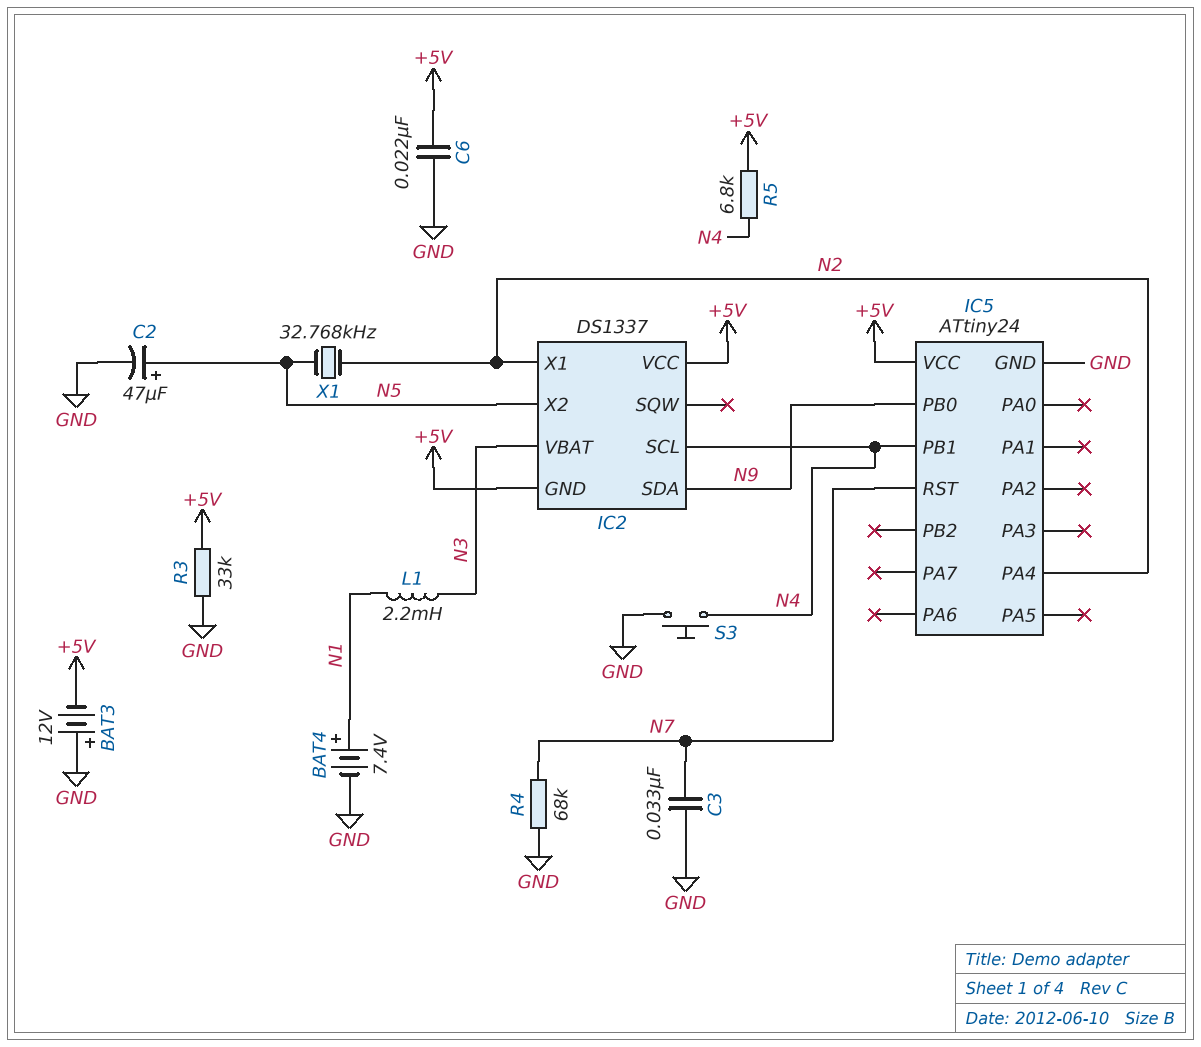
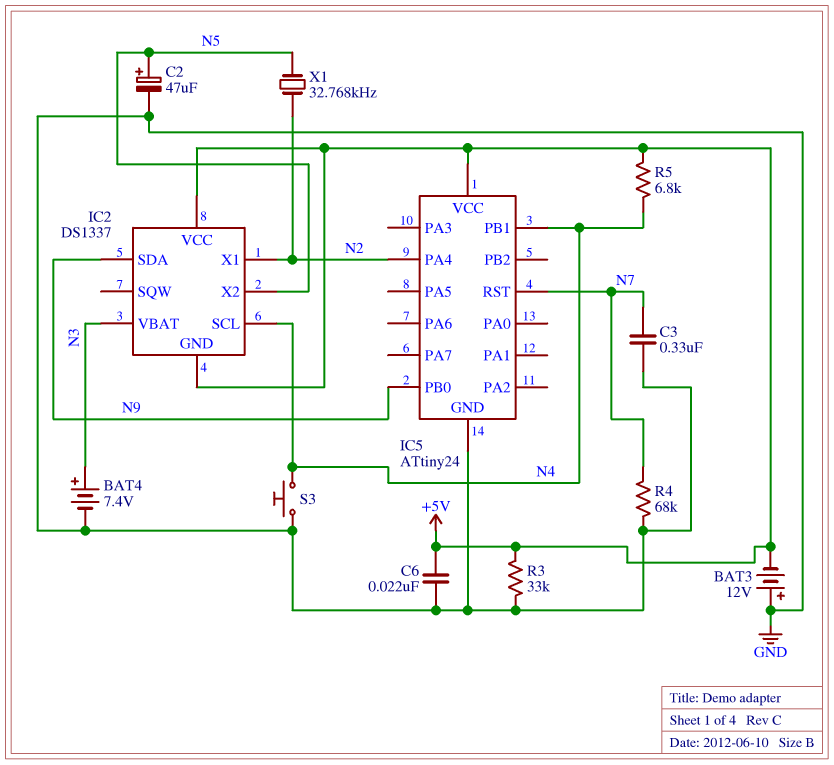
BAT4: 7.4V (plus N1, minus GND) -> 7.4V (plus N3, minus GND)
C3: 33nF (GND, N7) -> 330nF (GND, N7)
L1: 2.2mH (N1, N3) -> none

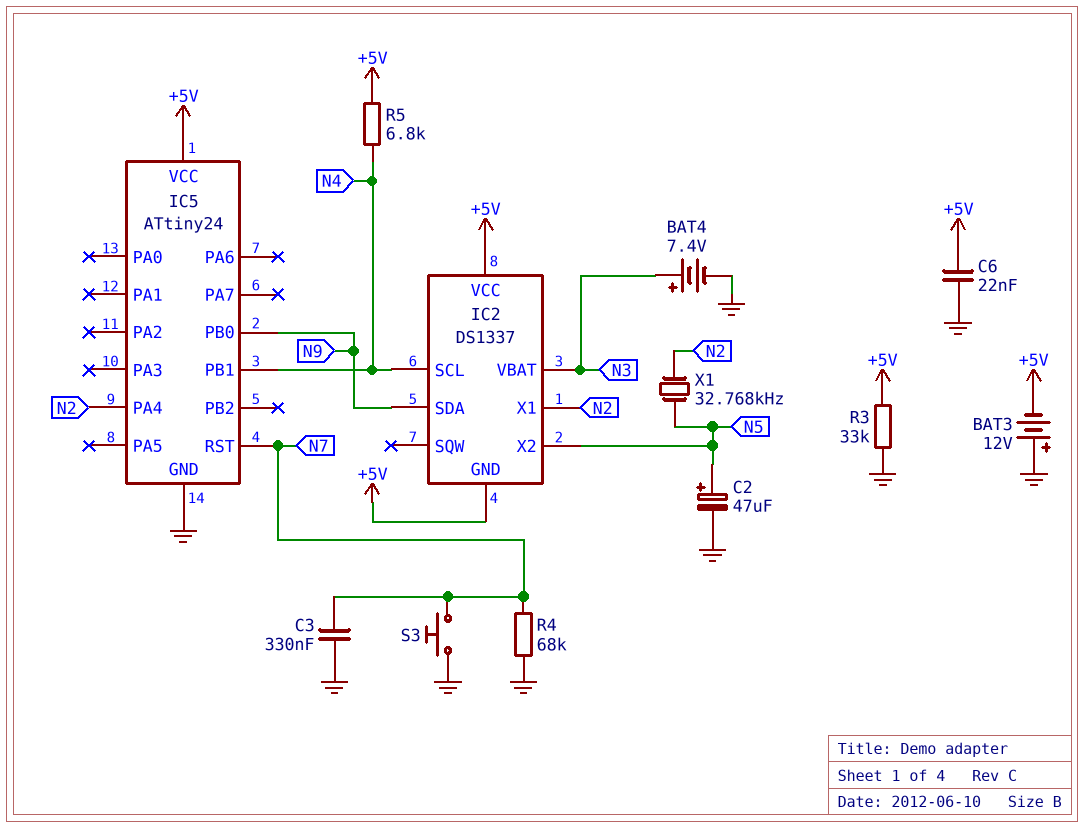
S3: button (GND, N4) -> button (GND, N7)

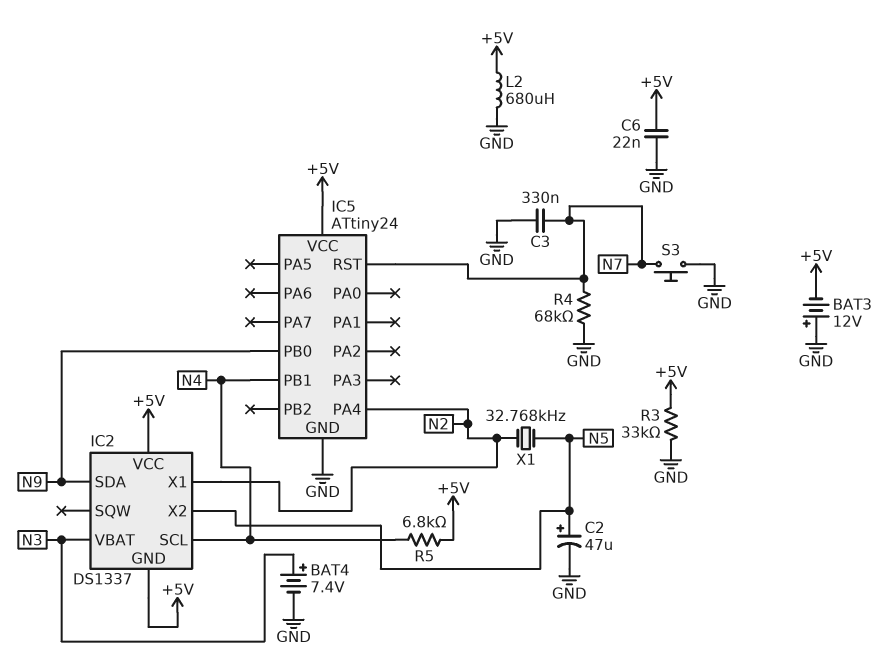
L2: none -> 680uH (+5V, GND)

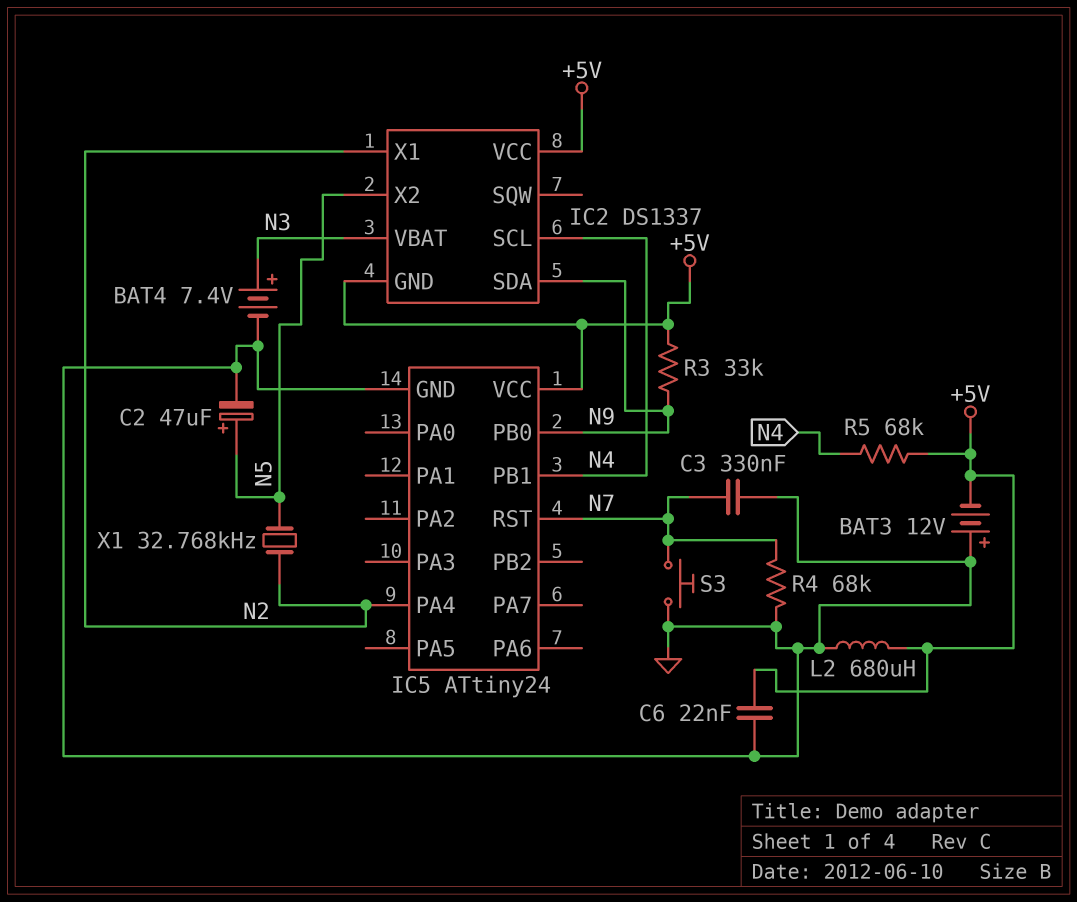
R3: 33k (+5V, GND) -> 33k (+5V, N9)
R5: 6.8k (+5V, N4) -> 68k (+5V, N4)

